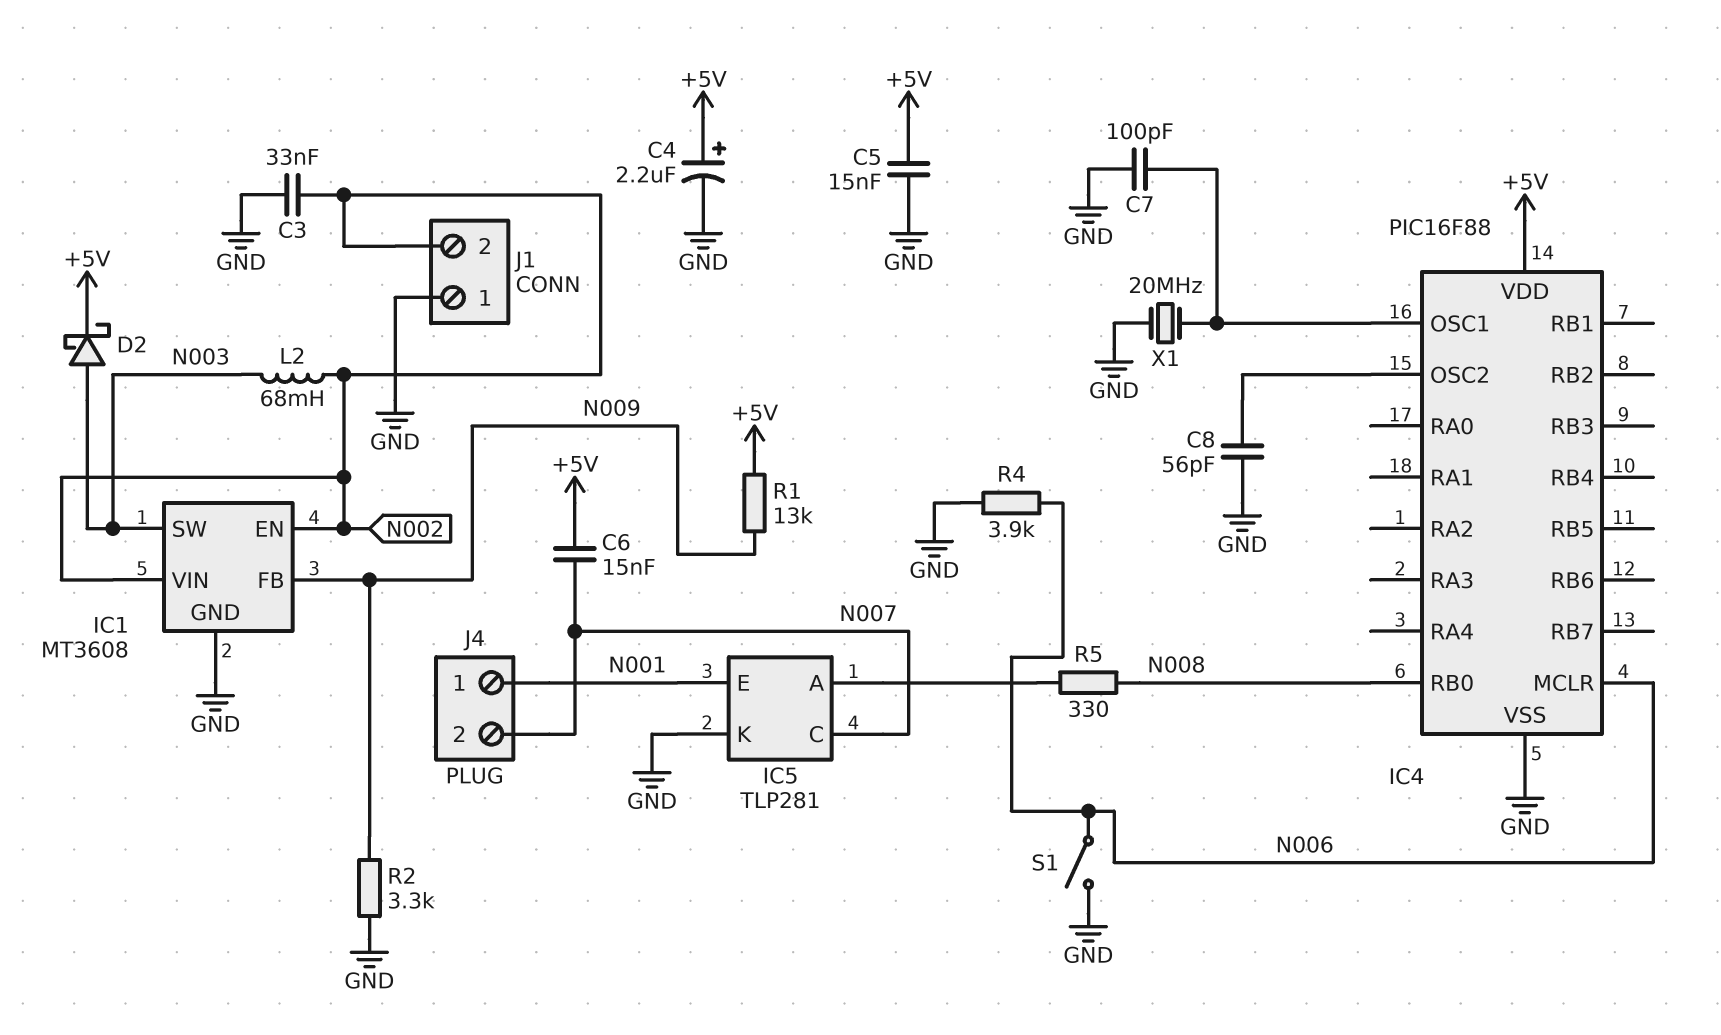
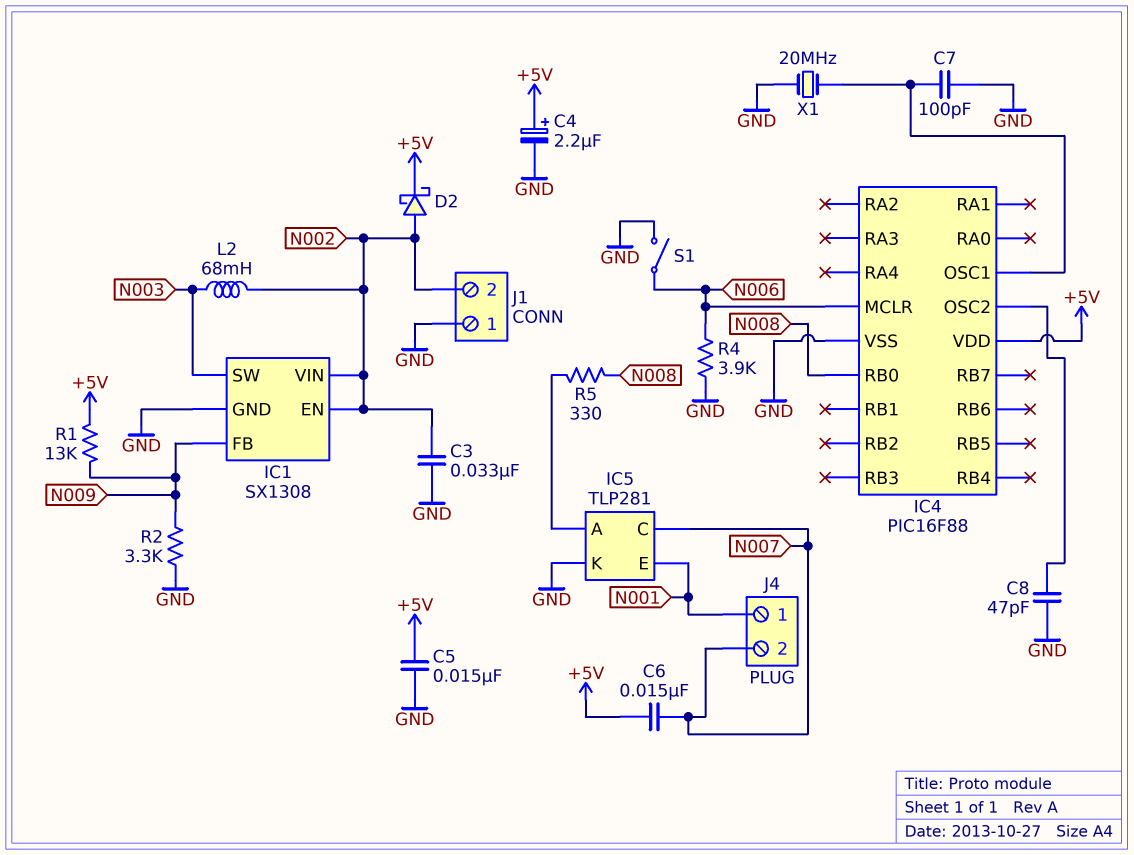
C8: 56pF (GND, IC4/OSC2) -> 47pF (GND, IC4/OSC2)
D2: schottky (A N003, K +5V) -> schottky (A N002, K +5V)
IC1: MT3608 -> SX1308

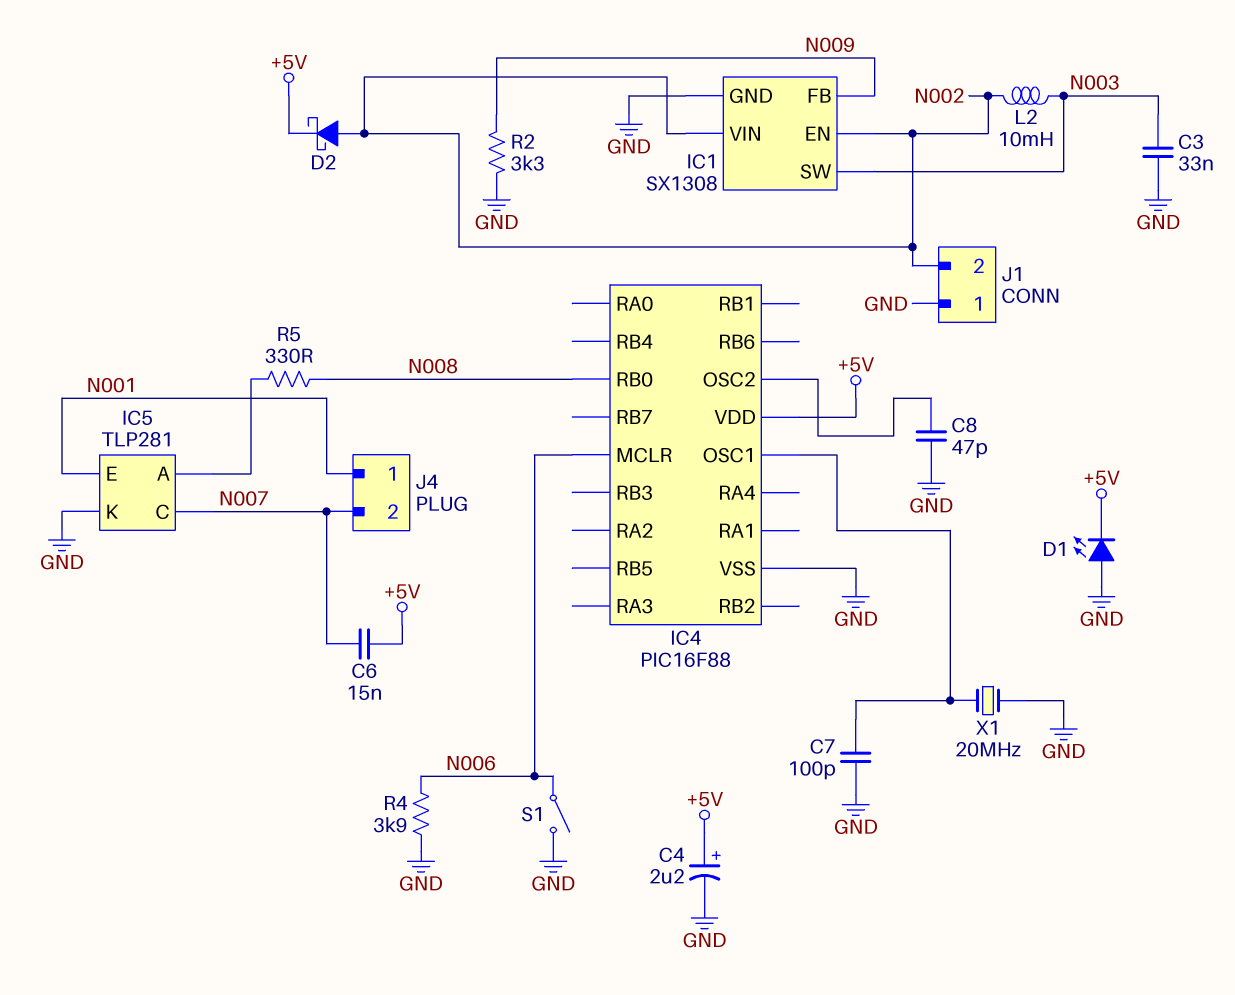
C3: 33nF (GND, N002) -> 33nF (GND, N003)
C5: 15nF (+5V, GND) -> none
D1: none -> LED (A GND, K +5V)
L2: 68mH (N002, N003) -> 10mH (N002, N003)
R1: 13k (+5V, N009) -> none

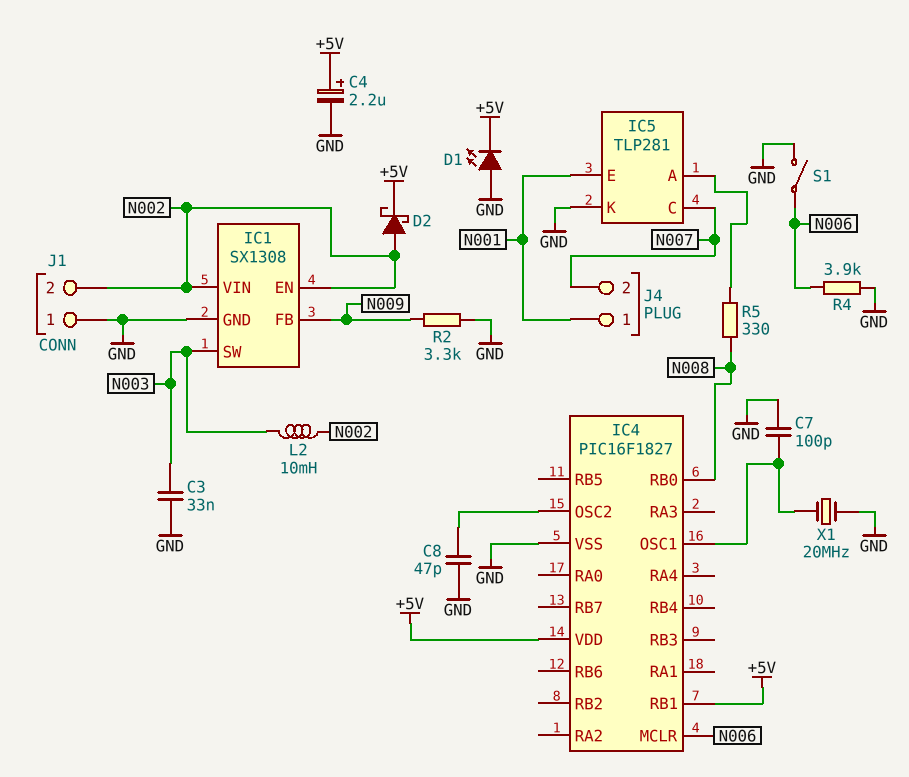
C6: 15nF (+5V, N007) -> none
IC4: PIC16F88 -> PIC16F1827
IC4 pin RB1: none -> +5V

